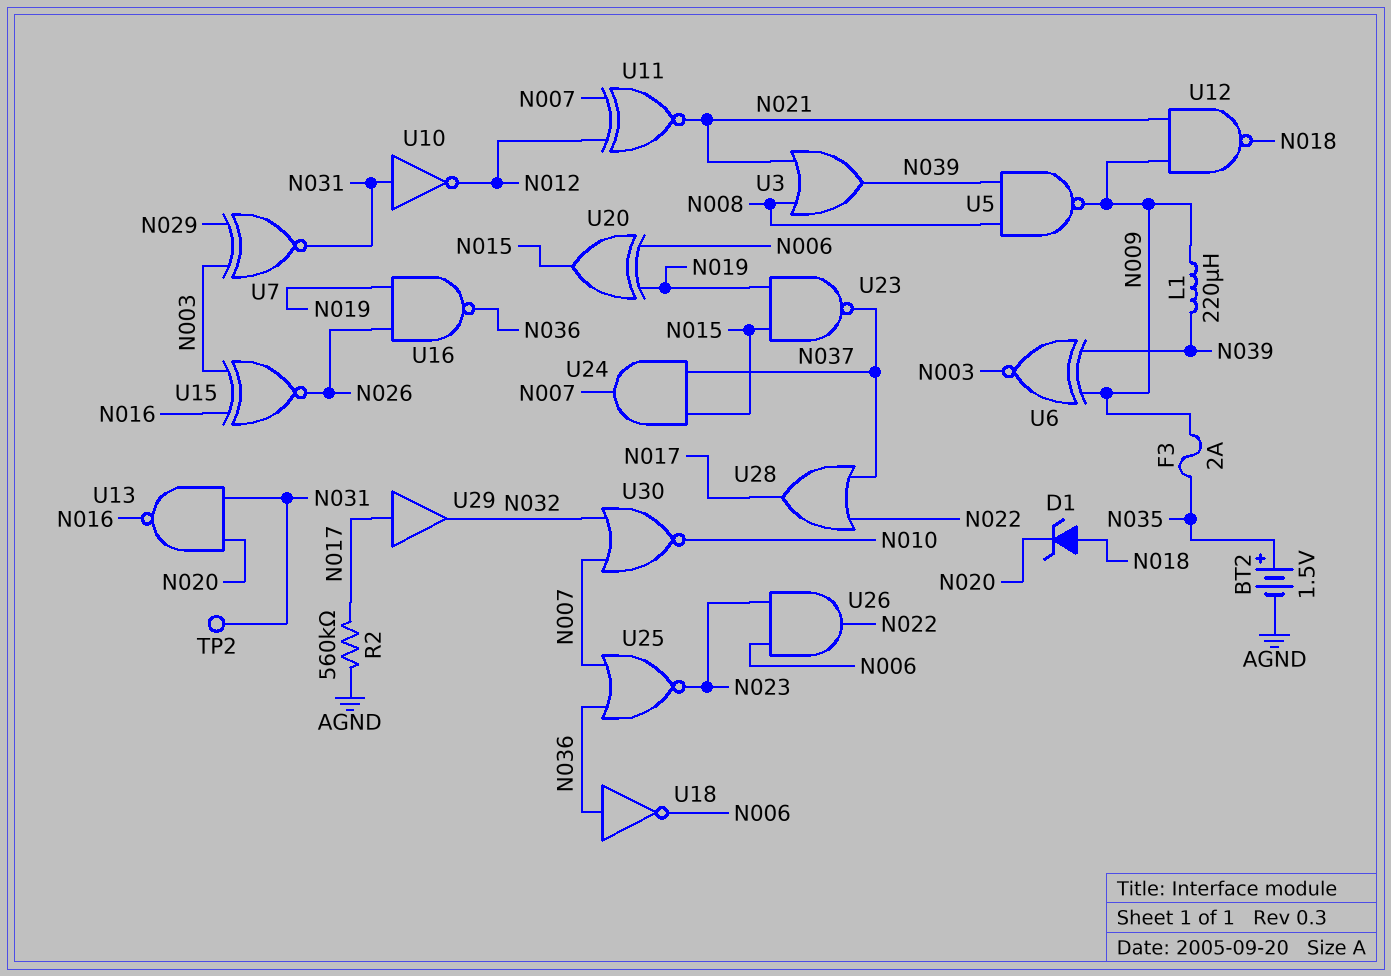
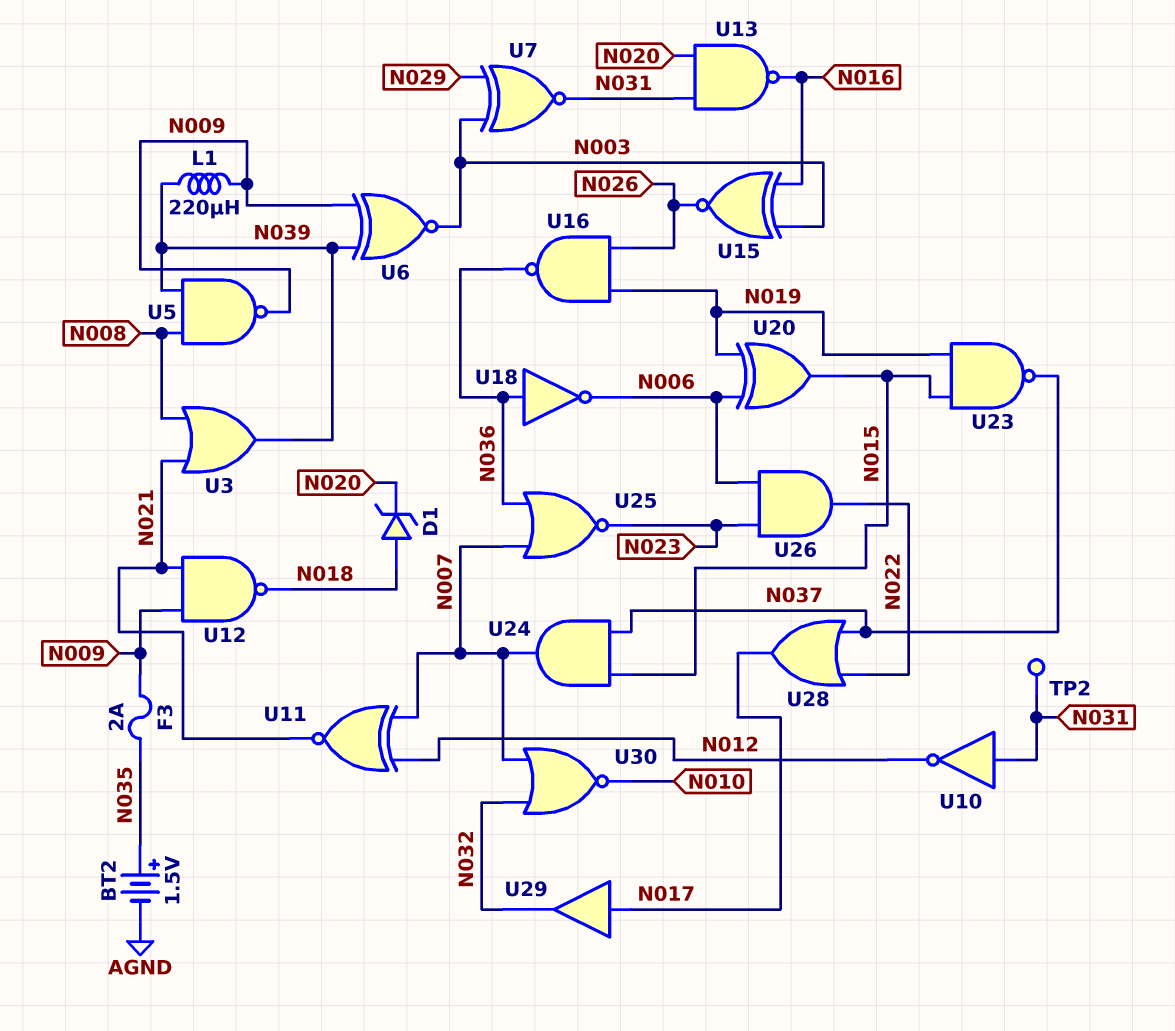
R2: 560k (AGND, N017) -> none

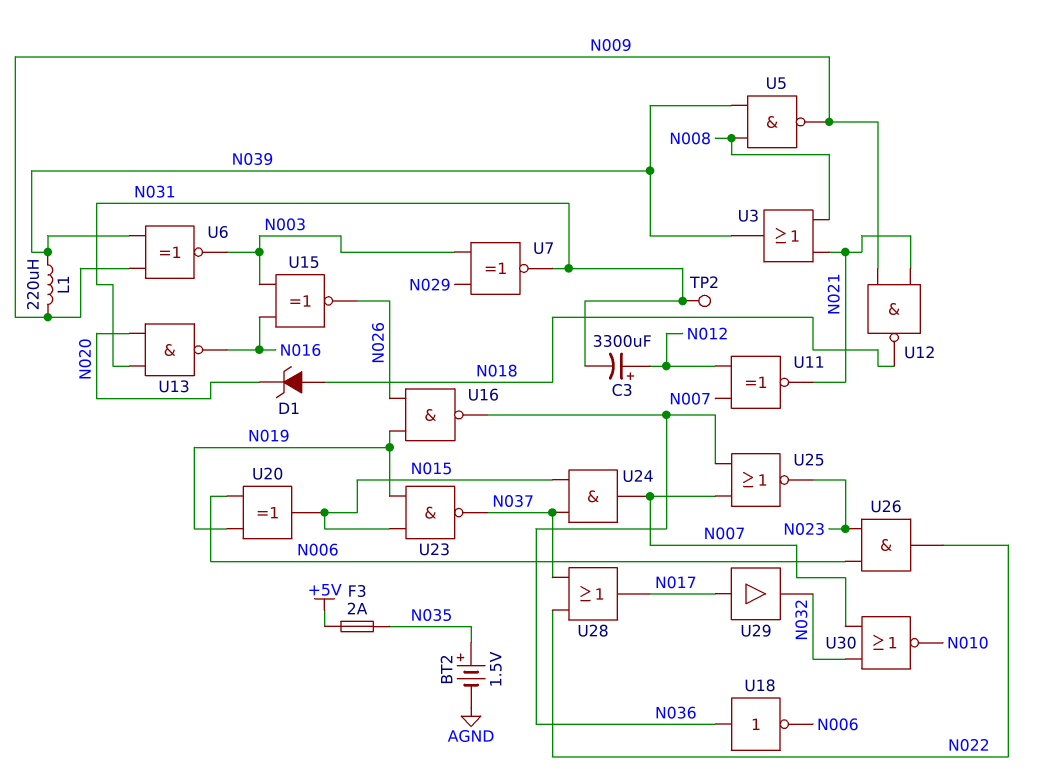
C3: none -> 3300uF (plus N012, minus N031)
F3: 2A (N009, N035) -> 2A (+5V, N035)
U10: NOT (in N031, out N012) -> none

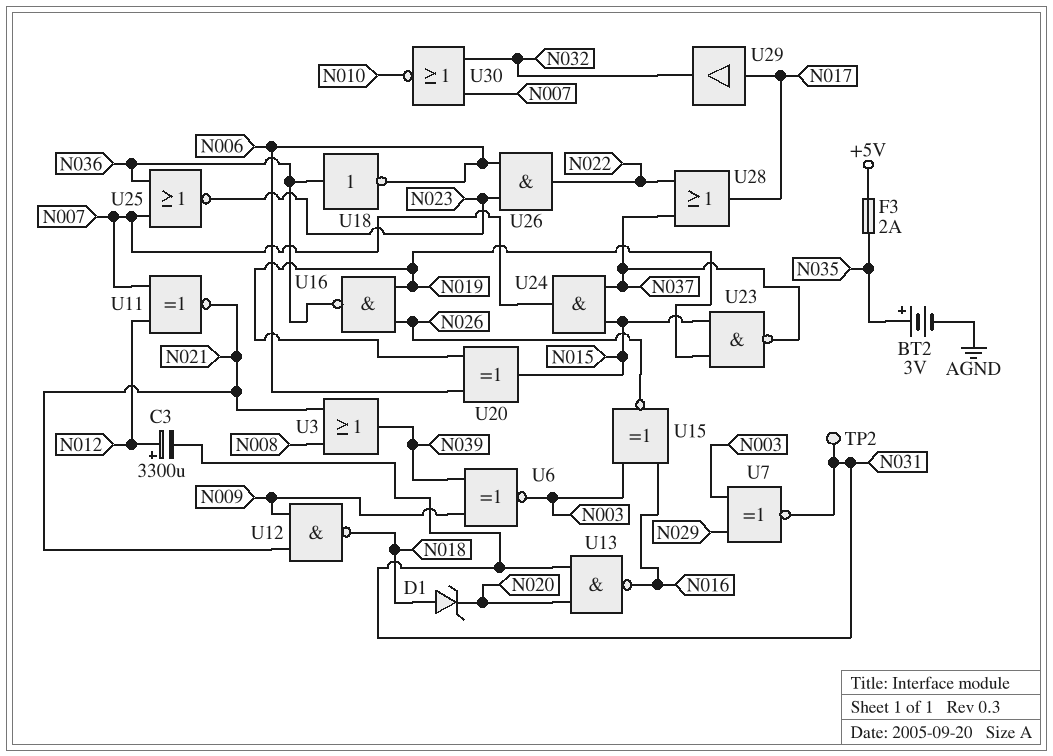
BT2: 1.5V (plus N035, minus AGND) -> 3V (plus N035, minus AGND)
L1: 220uH (N009, N039) -> none
U5: NAND (in N008, in N039, out N009) -> none

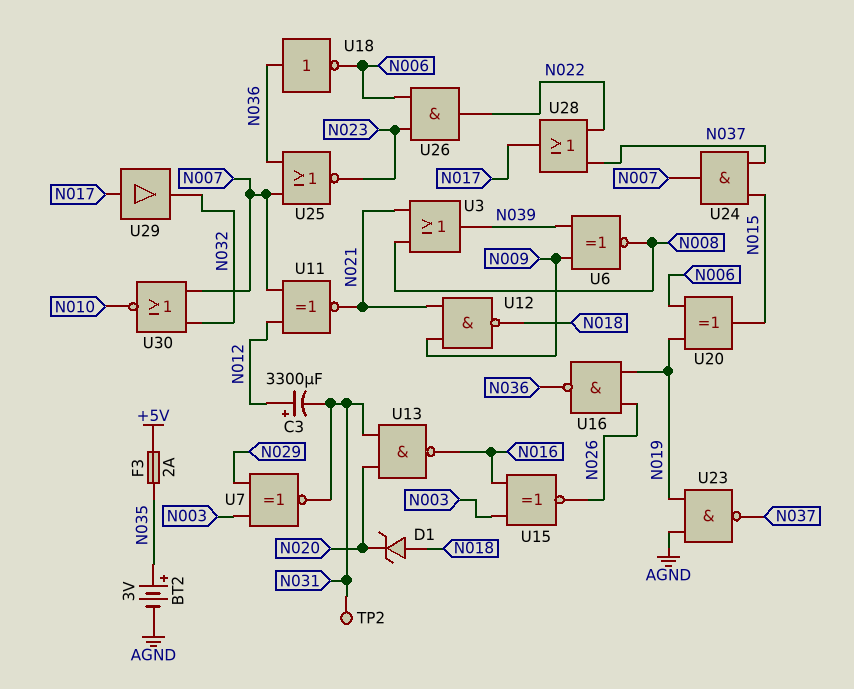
U6: XNOR (in N009, in N039, out N003) -> XNOR (in N009, in N039, out N008)
U23: NAND (in N015, in N019, out N037) -> NAND (in AGND, in N019, out N037)

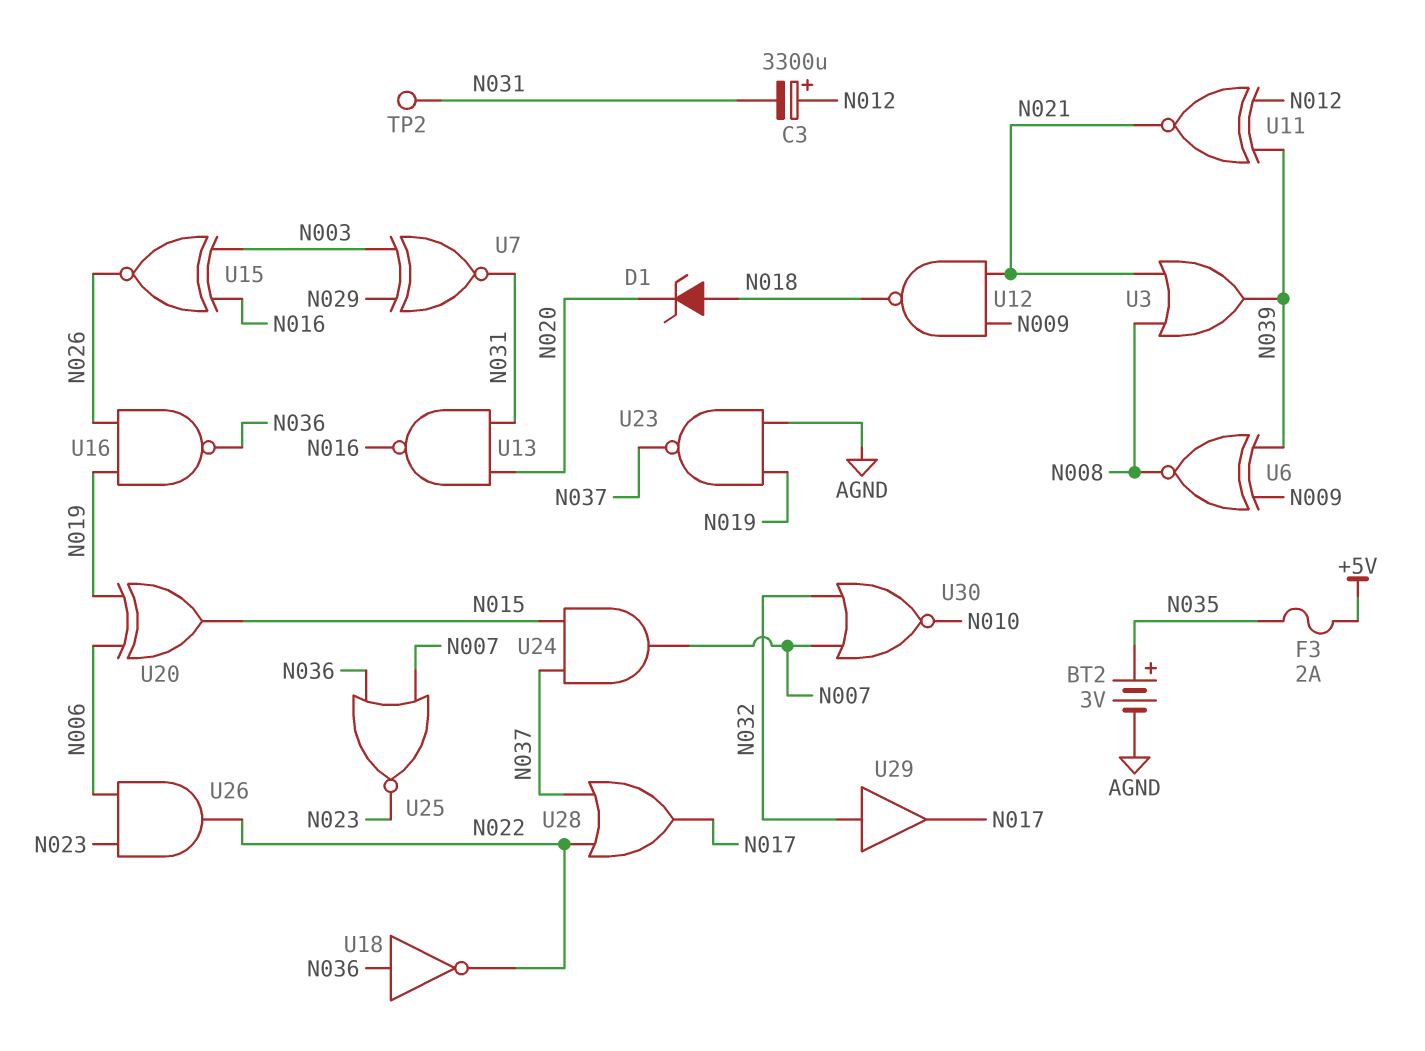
U11: XNOR (in N007, in N012, out N021) -> XNOR (in N012, in N039, out N021)
U18: NOT (in N036, out N006) -> NOT (in N036, out N022)
U29: buffer (in N017, out N032) -> buffer (in N032, out N017)

